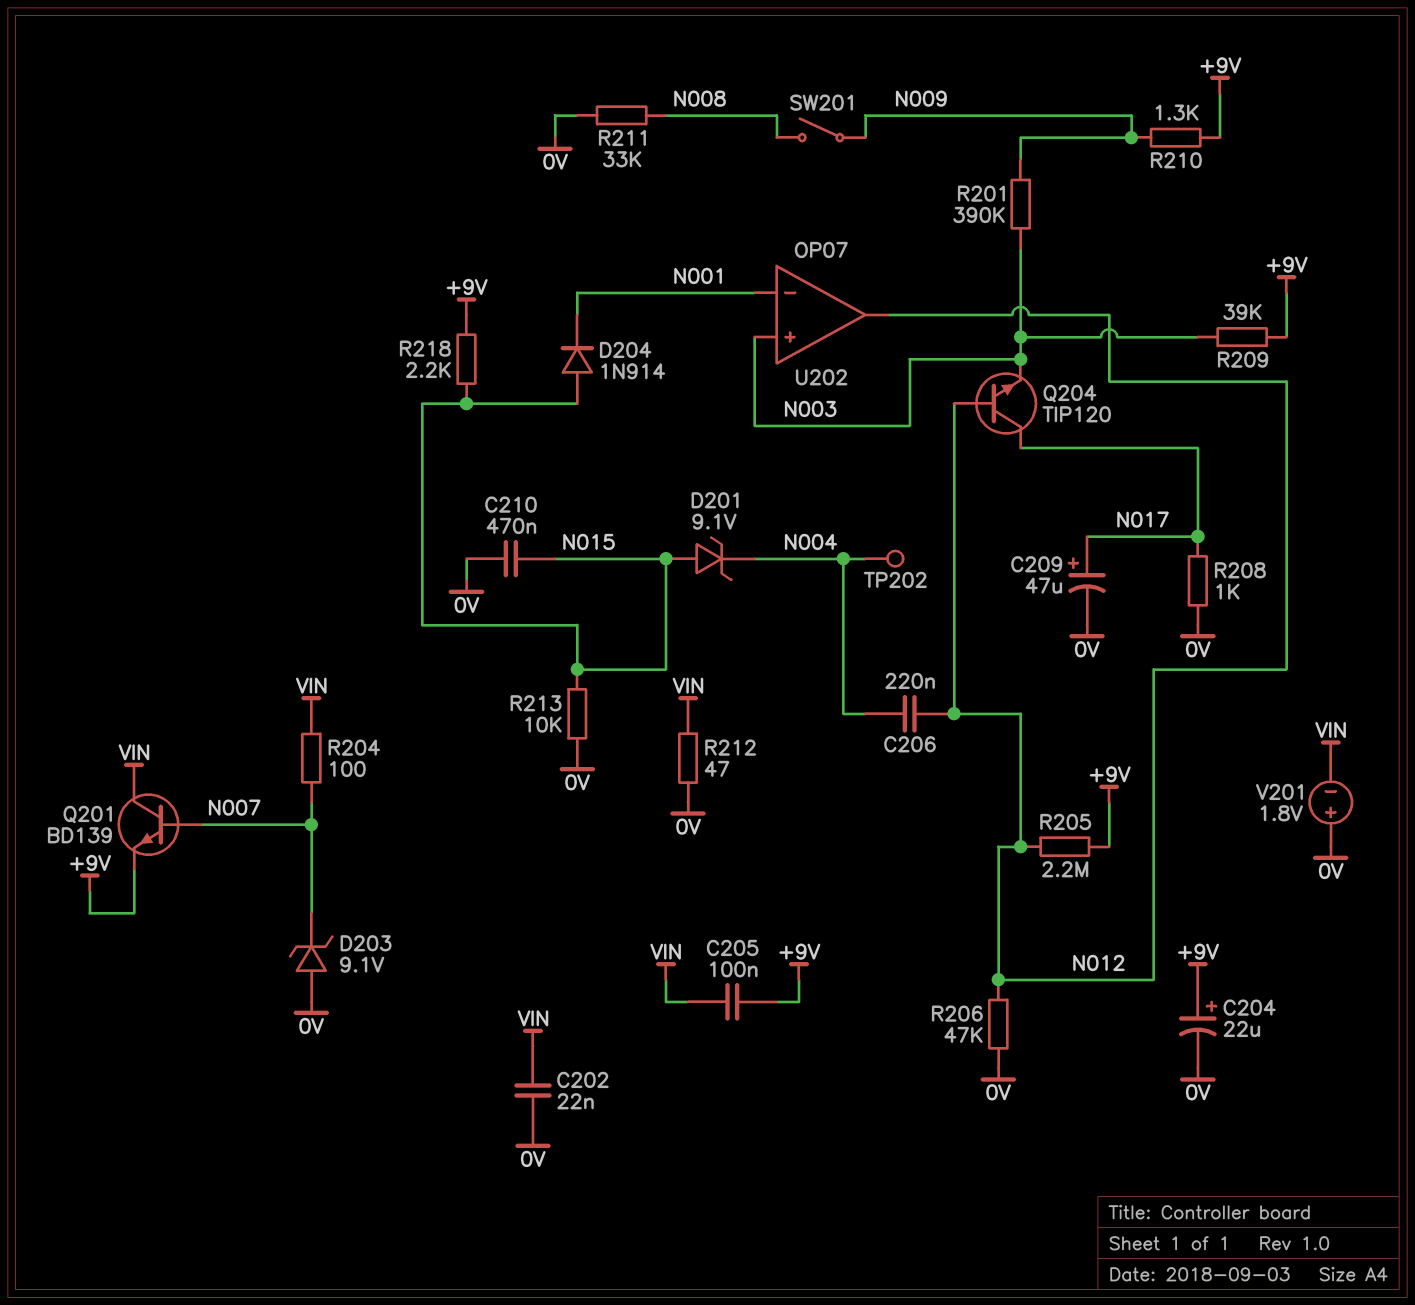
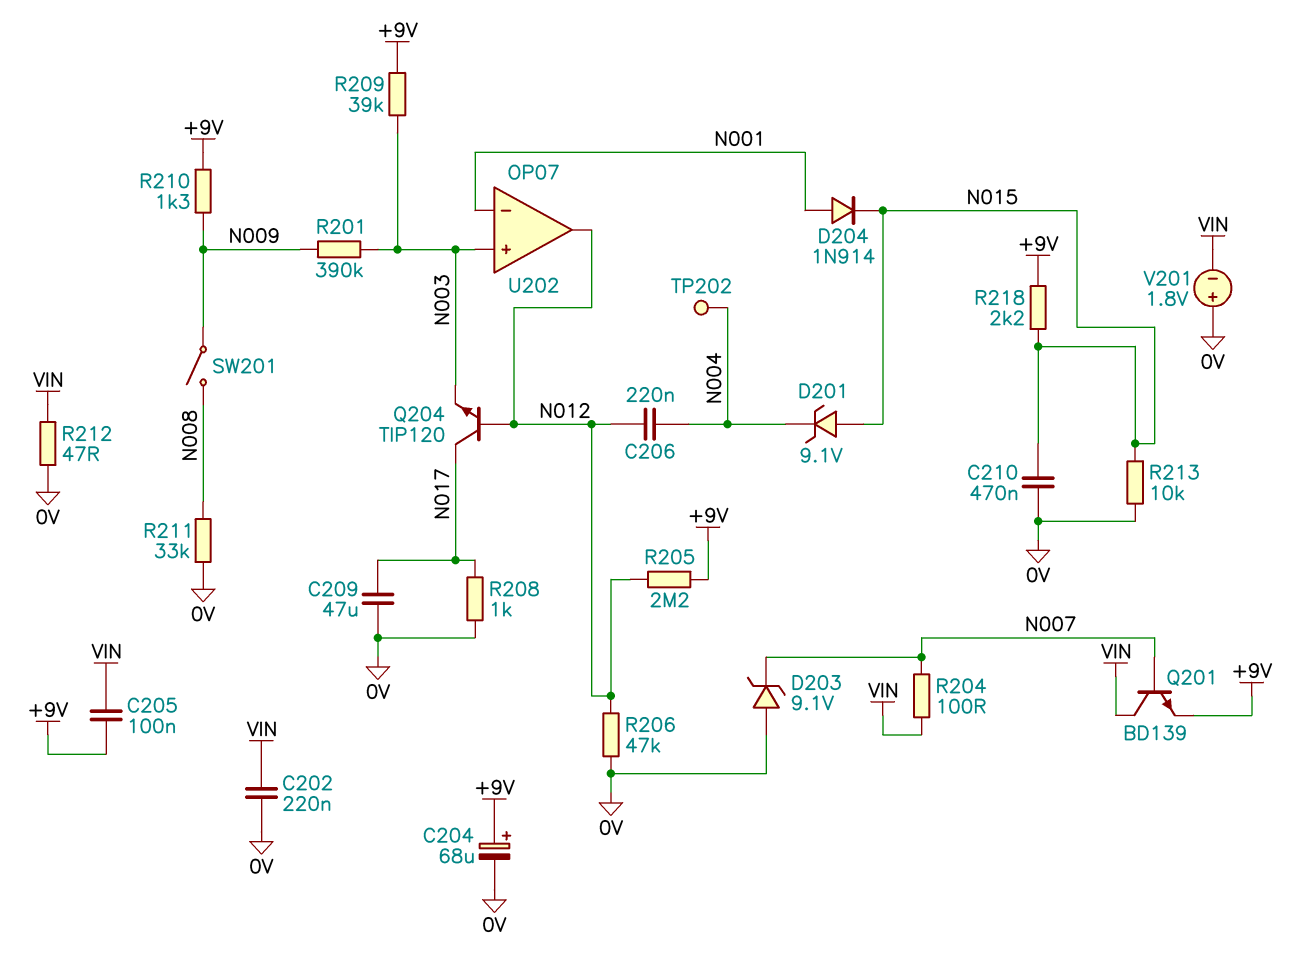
C202: 22nF (0V, VIN) -> 220nF (0V, VIN)
C204: 22uF (plus +9V, minus 0V) -> 68uF (plus +9V, minus 0V)
C209: 47uF (plus N017, minus 0V) -> 47uF (0V, N017)
D204: diode 1N914 (A N015, K N001) -> diode 1N914 (A N001, K N015)

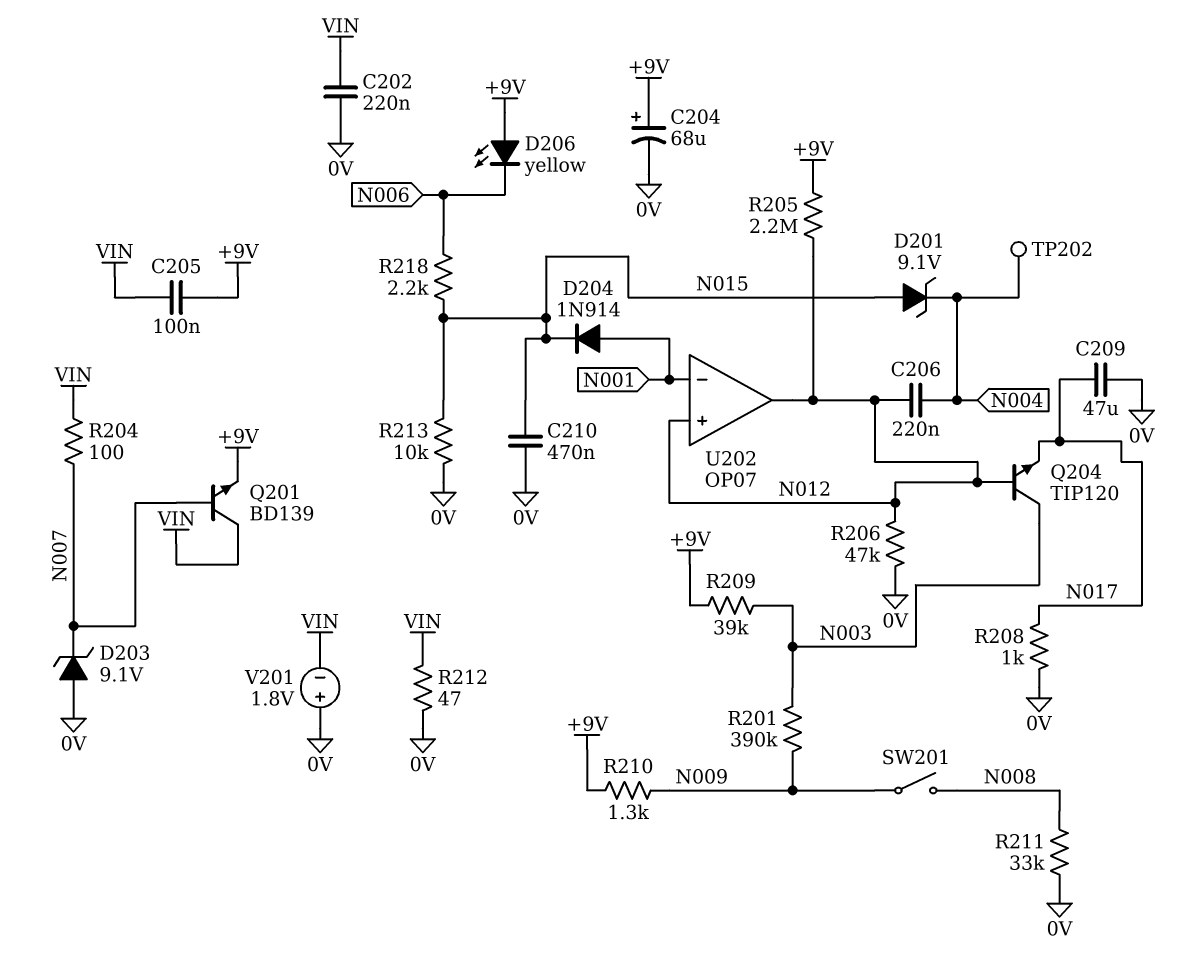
D206: none -> LED yellow (A +9V, K N006)
Q204: NPN TIP120 (B N012, C N017, E N003) -> NPN TIP120 (B N012, C N003, E N017)
R218: 2.2k (+9V, N015) -> 2.2k (N006, N015)
U202 pin in+: N003 -> N012

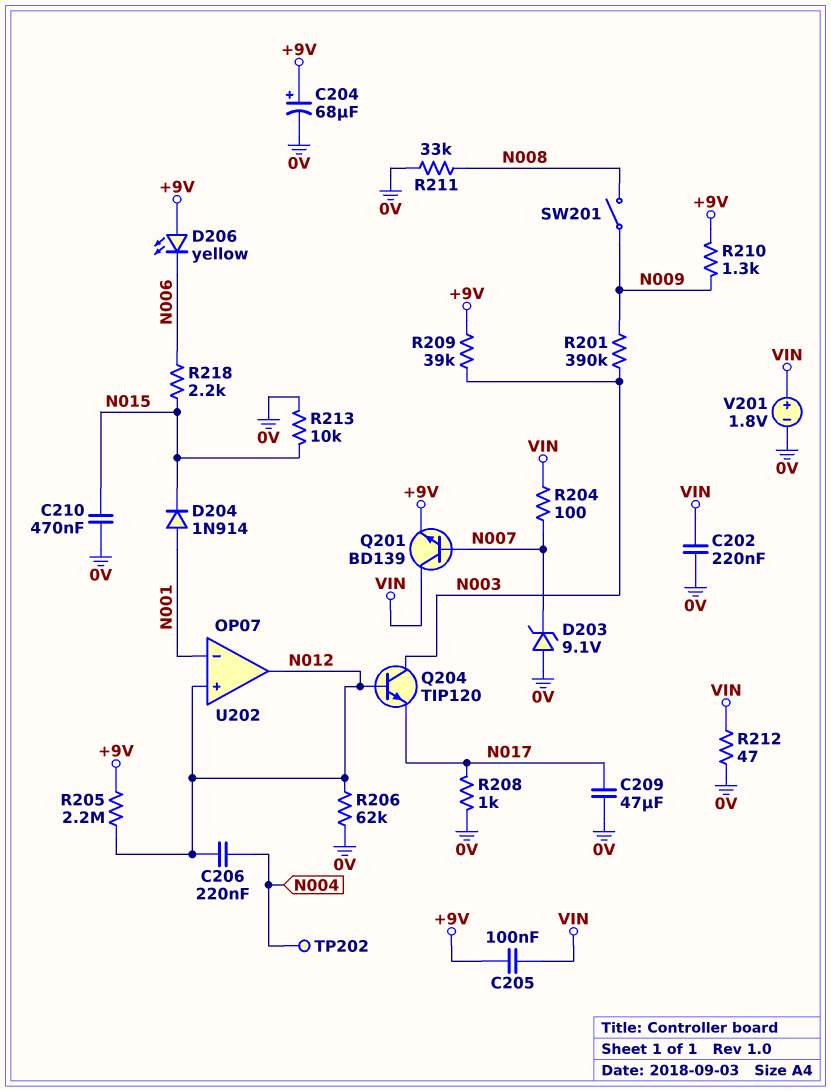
D201: zener 9.1V (A N015, K N004) -> none
R206: 47k (0V, N012) -> 62k (0V, N012)
V201: 1.8V (plus 0V, minus VIN) -> 1.8V (plus VIN, minus 0V)

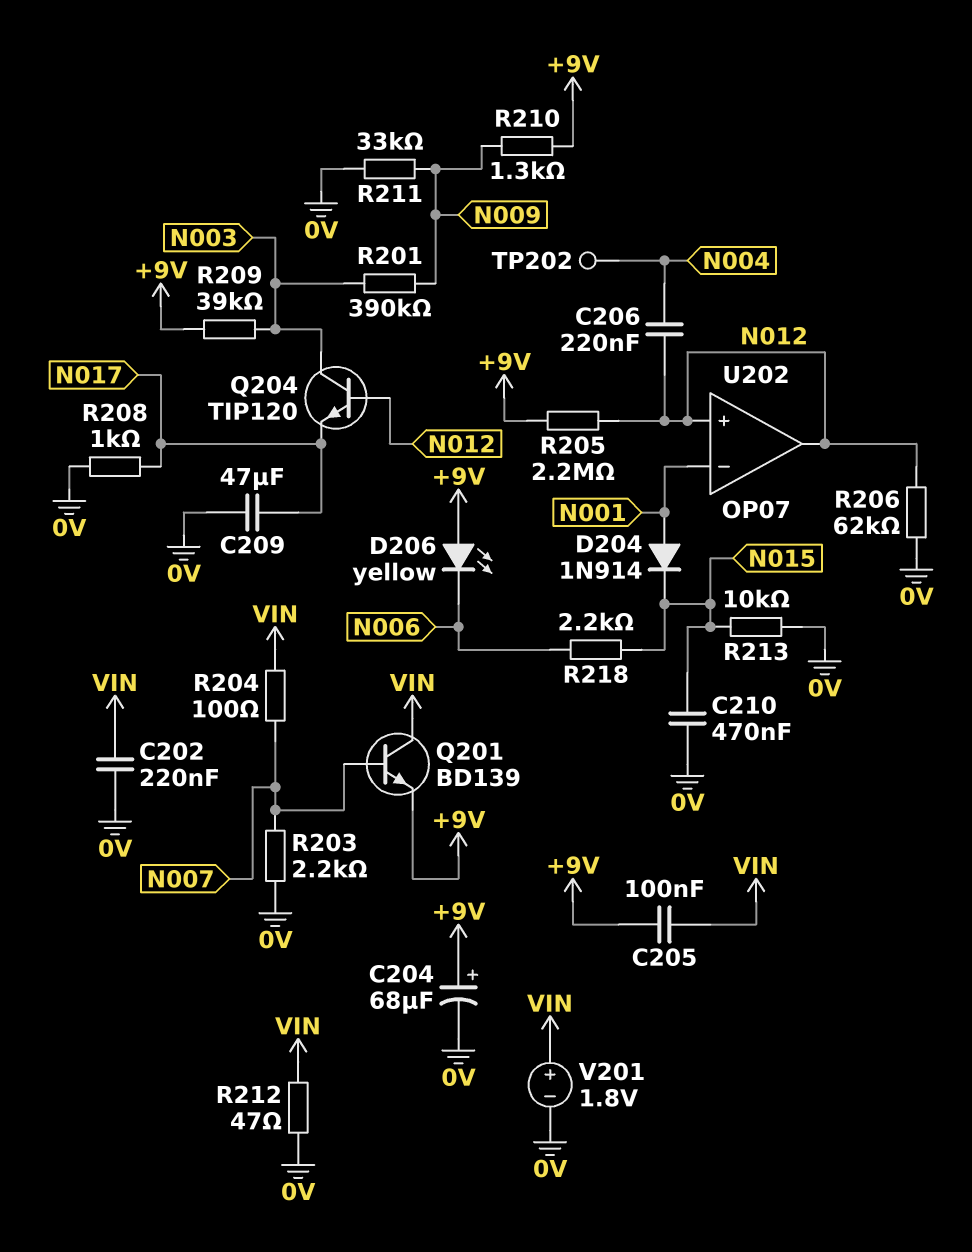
D203: zener 9.1V (A 0V, K N007) -> none
R203: none -> 2.2k (0V, N007)
R211: 33k (0V, N008) -> 33k (0V, N009)
SW201: switch (N008, N009) -> none

